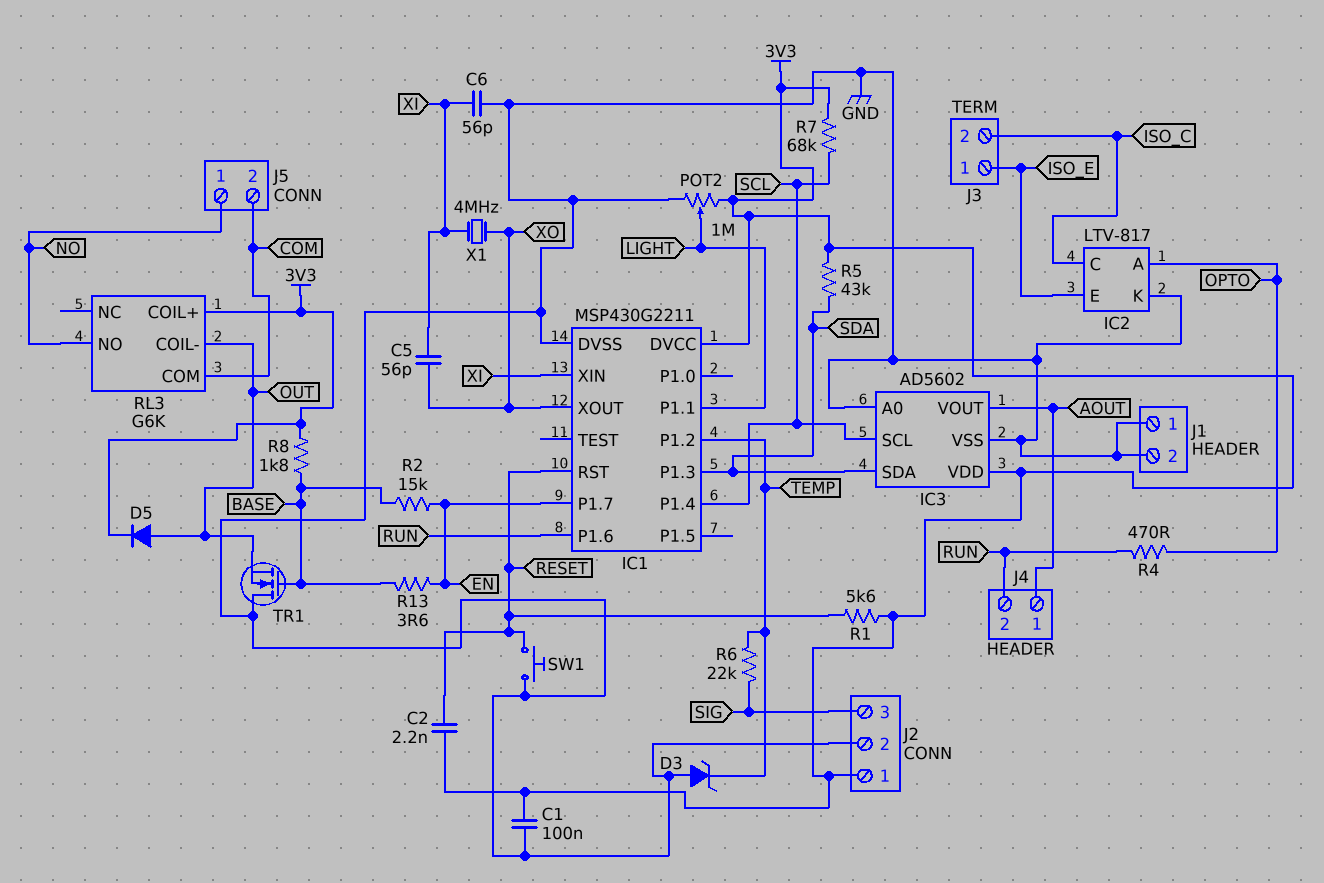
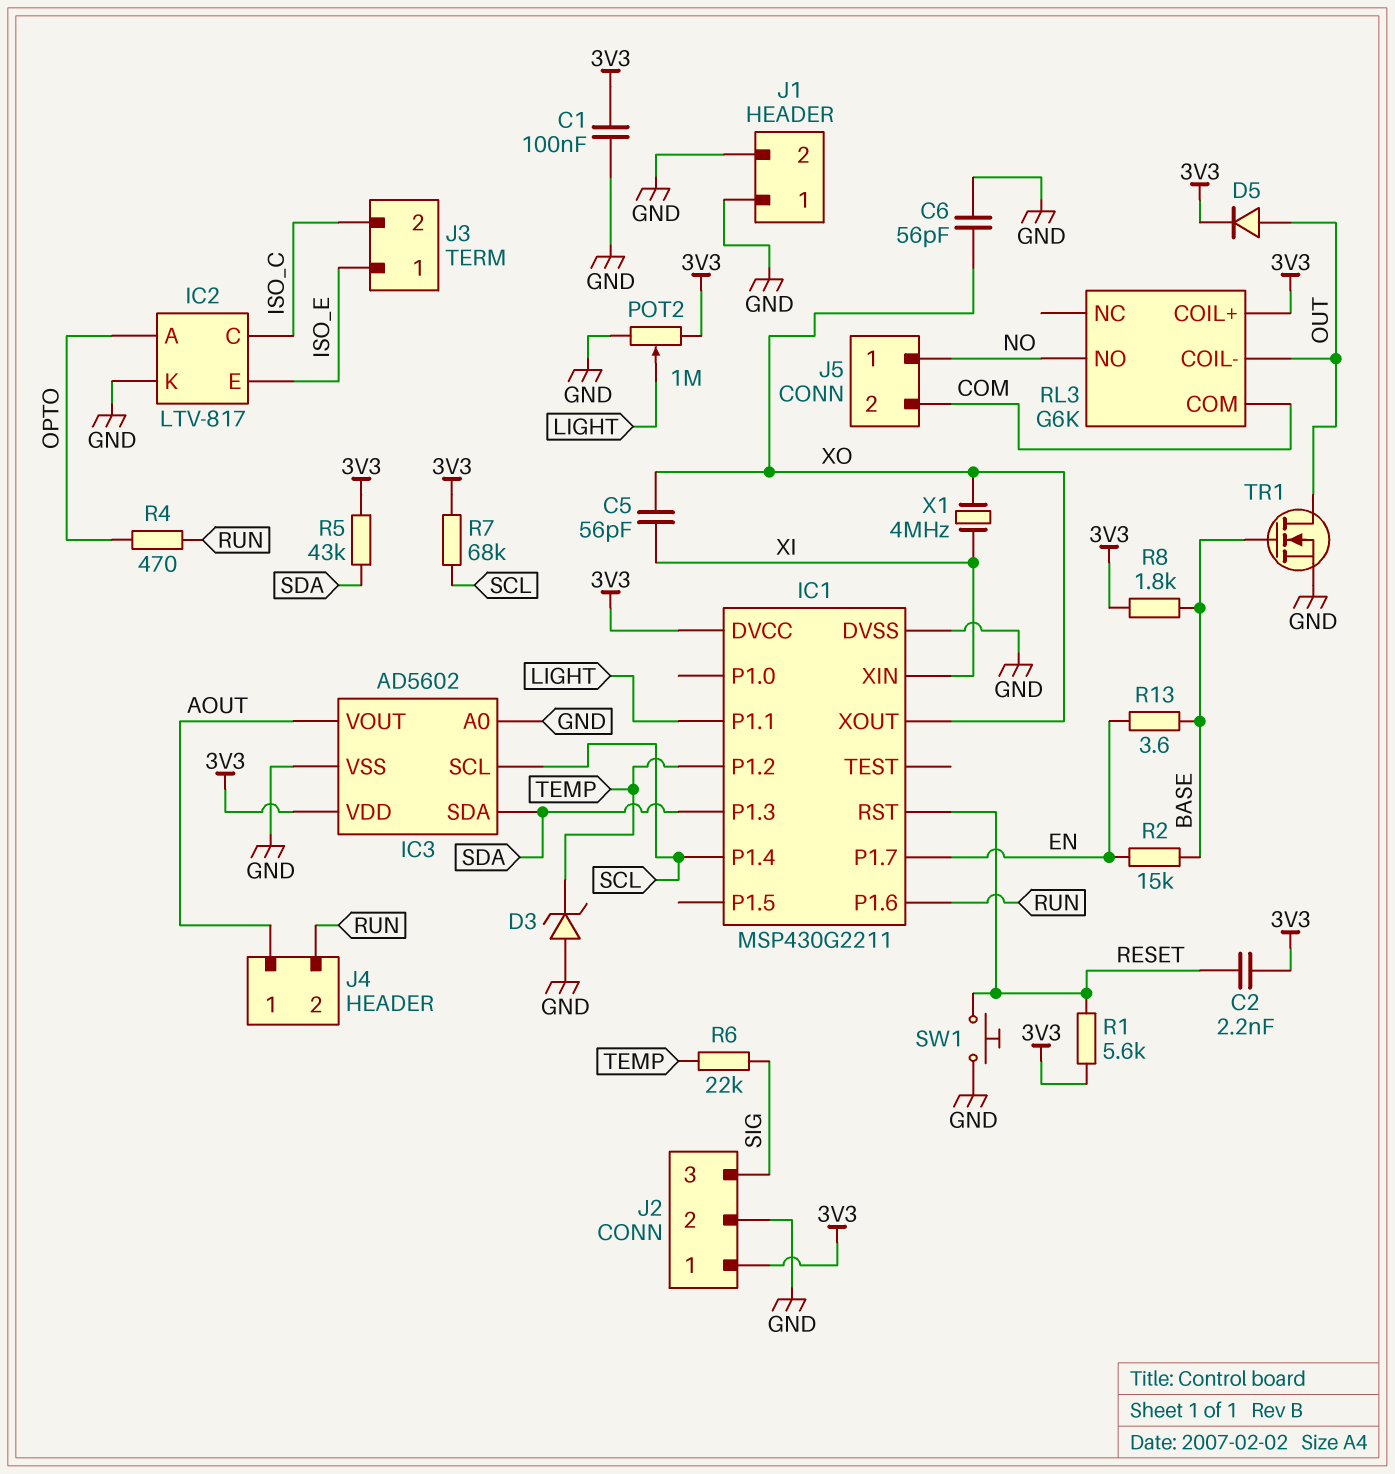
C6: 56pF (GND, XI) -> 56pF (GND, XO)
TR1: NMOS (G BASE, D GND, S OUT) -> NMOS (G BASE, D OUT, S GND)

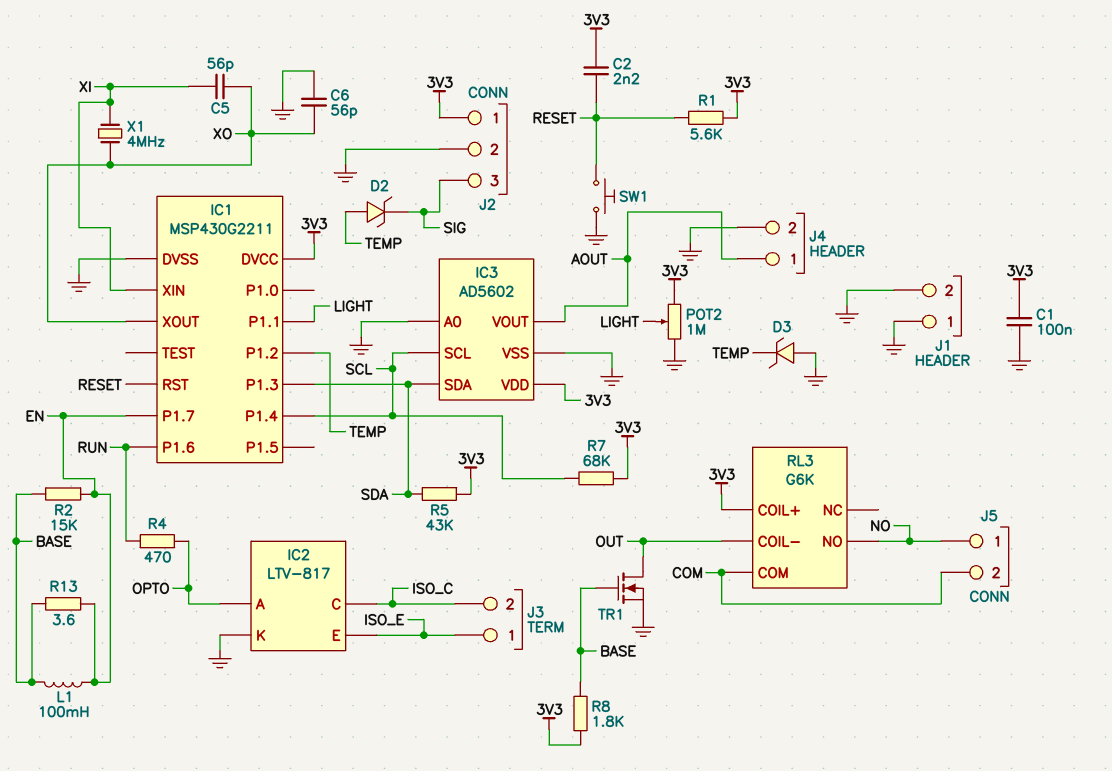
D2: none -> zener (A TEMP, K SIG)
D5: diode (A OUT, K 3V3) -> none
J4 pin 2: RUN -> GND
L1: none -> 100mH (BASE, EN)
R6: 22k (SIG, TEMP) -> none

